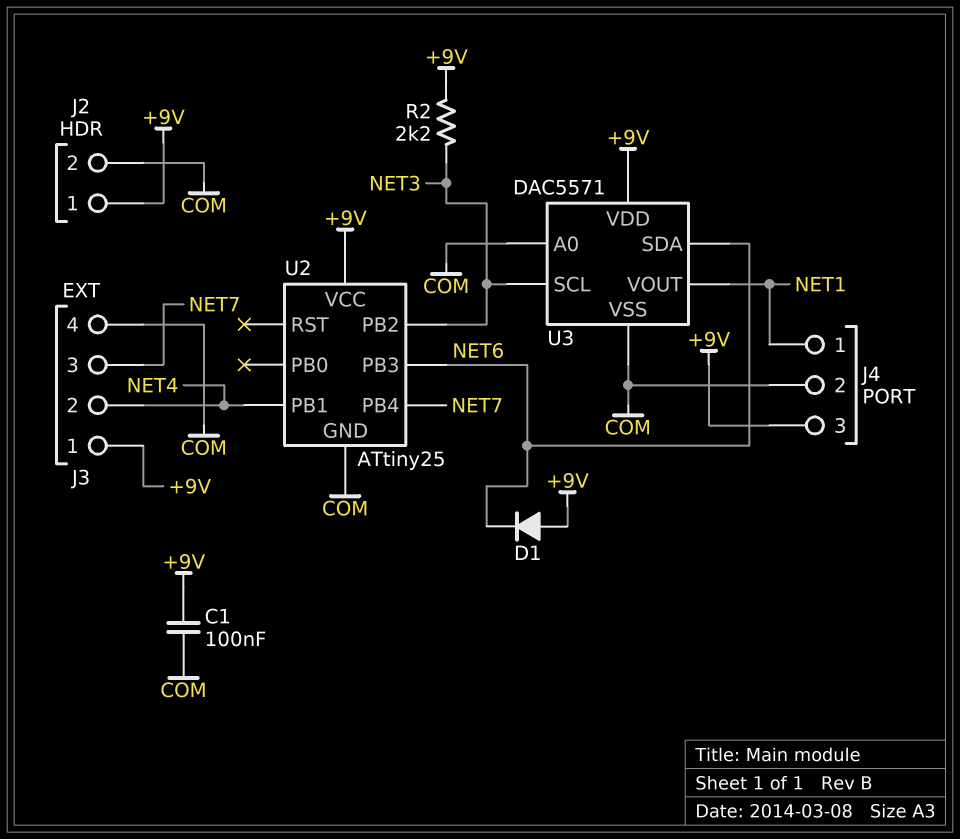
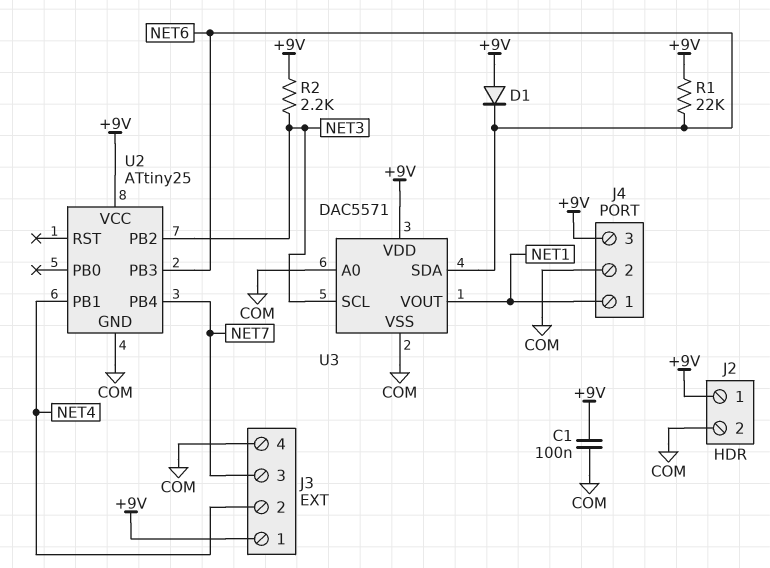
R1: none -> 22k (+9V, NET6)

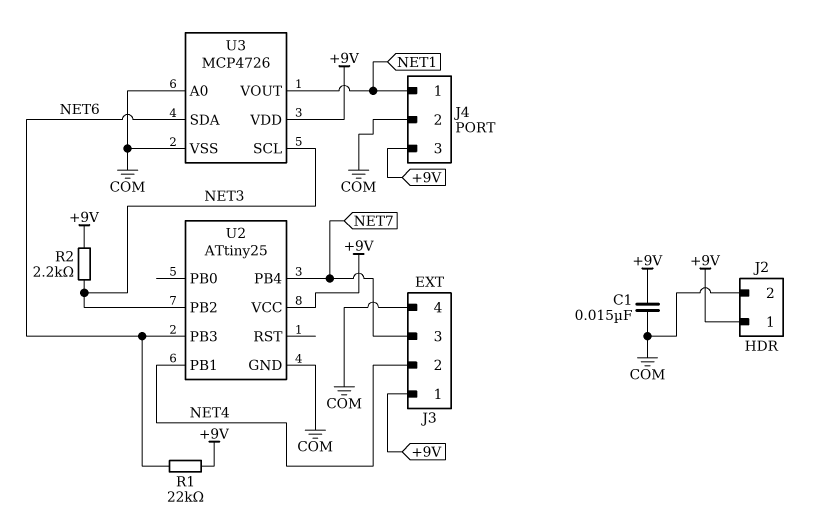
C1: 100nF (+9V, COM) -> 15nF (+9V, COM)
D1: diode (A +9V, K NET6) -> none
U3: DAC5571 -> MCP4726

